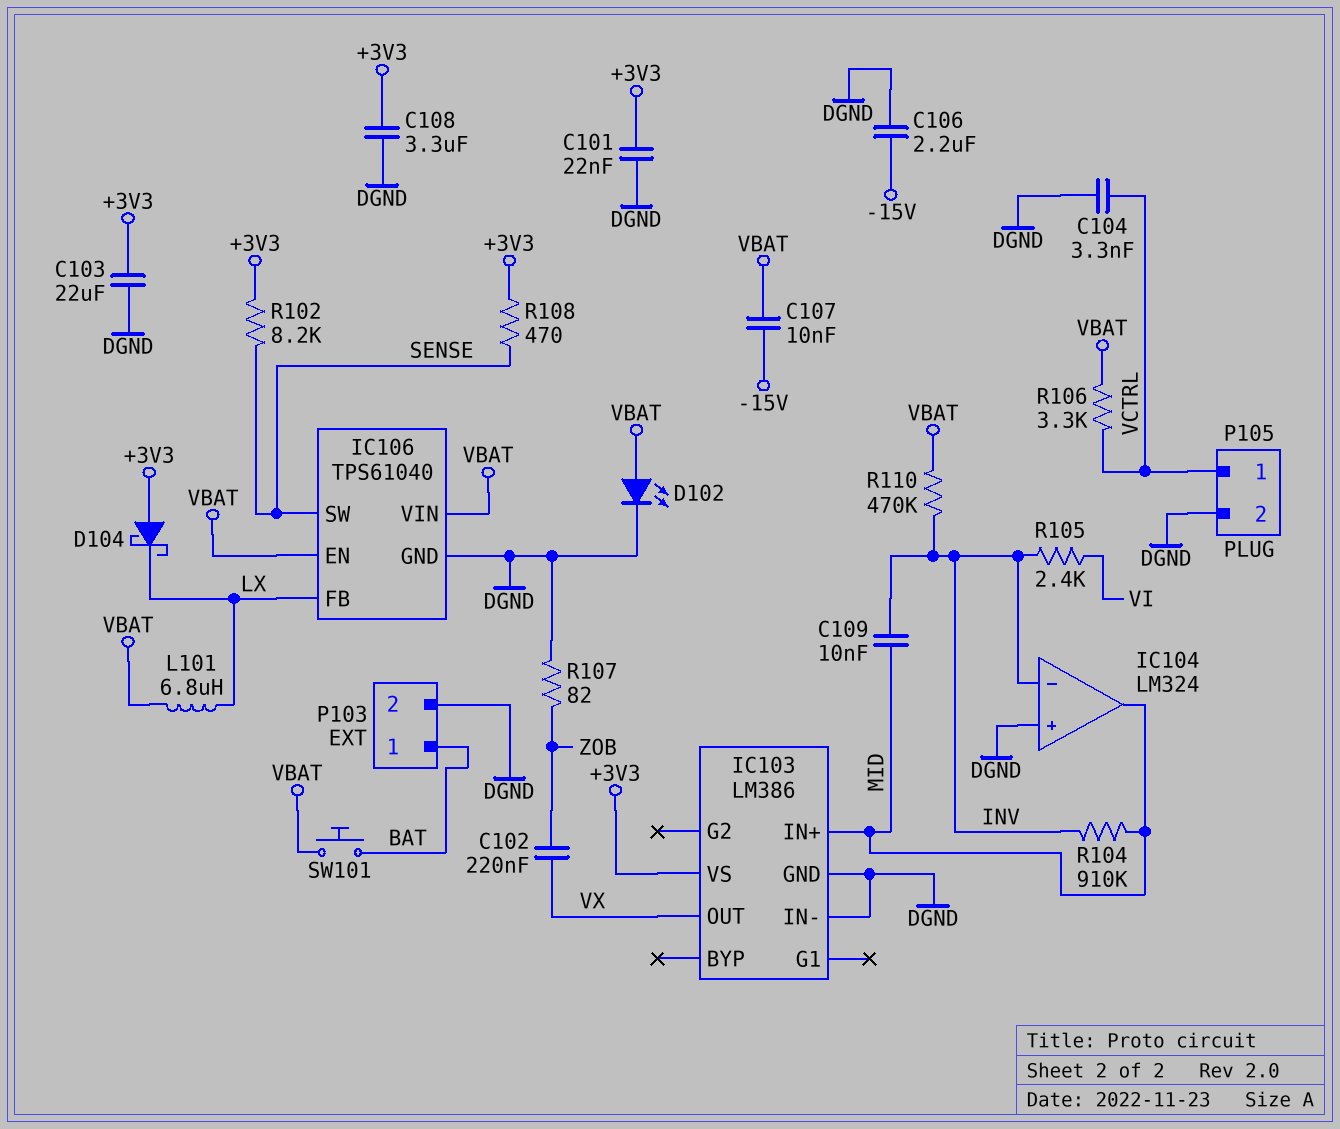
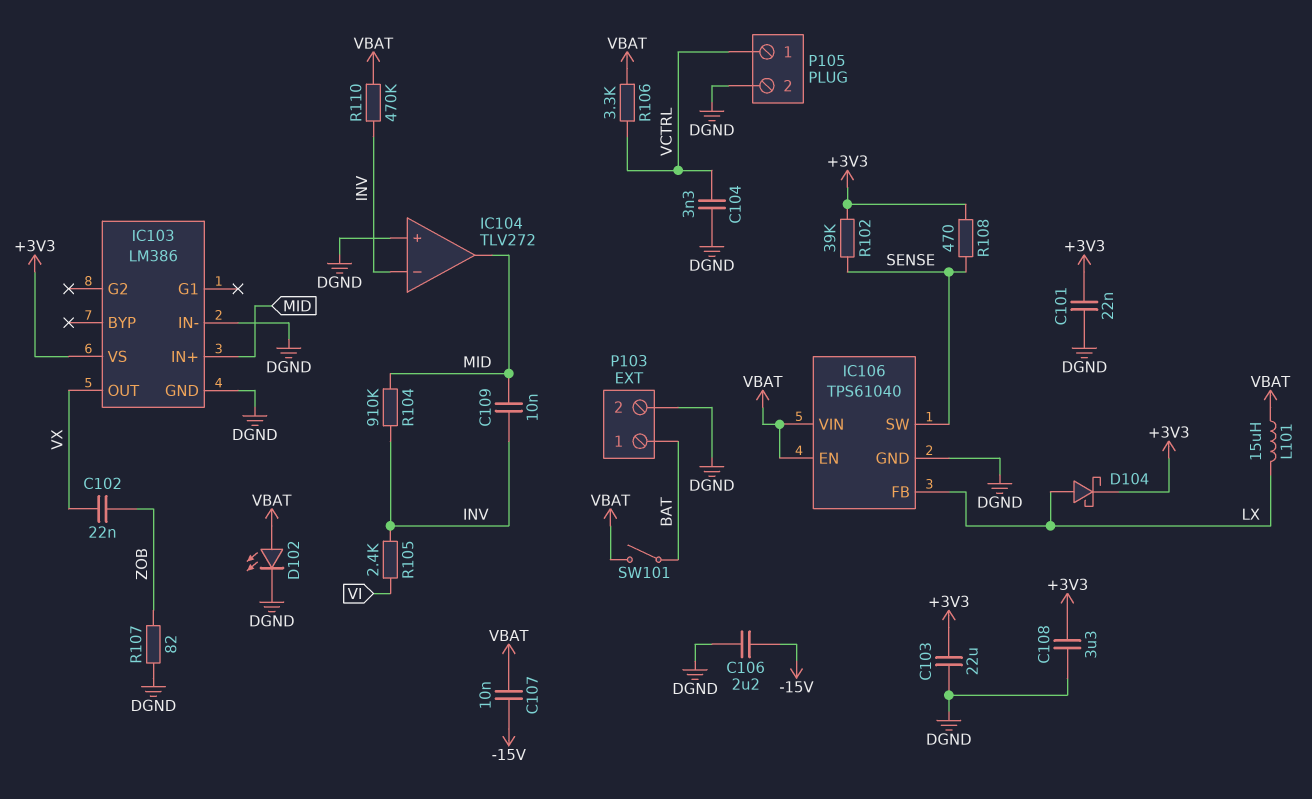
C102: 220nF (VX, ZOB) -> 22nF (VX, ZOB)
D104: schottky (A +3V3, K LX) -> schottky (A LX, K +3V3)
IC104: LM324 -> TLV272
L101: 6.8uH (LX, VBAT) -> 15uH (LX, VBAT)
R102: 8.2k (+3V3, SENSE) -> 39k (+3V3, SENSE)
SW101: button (BAT, VBAT) -> switch (BAT, VBAT)

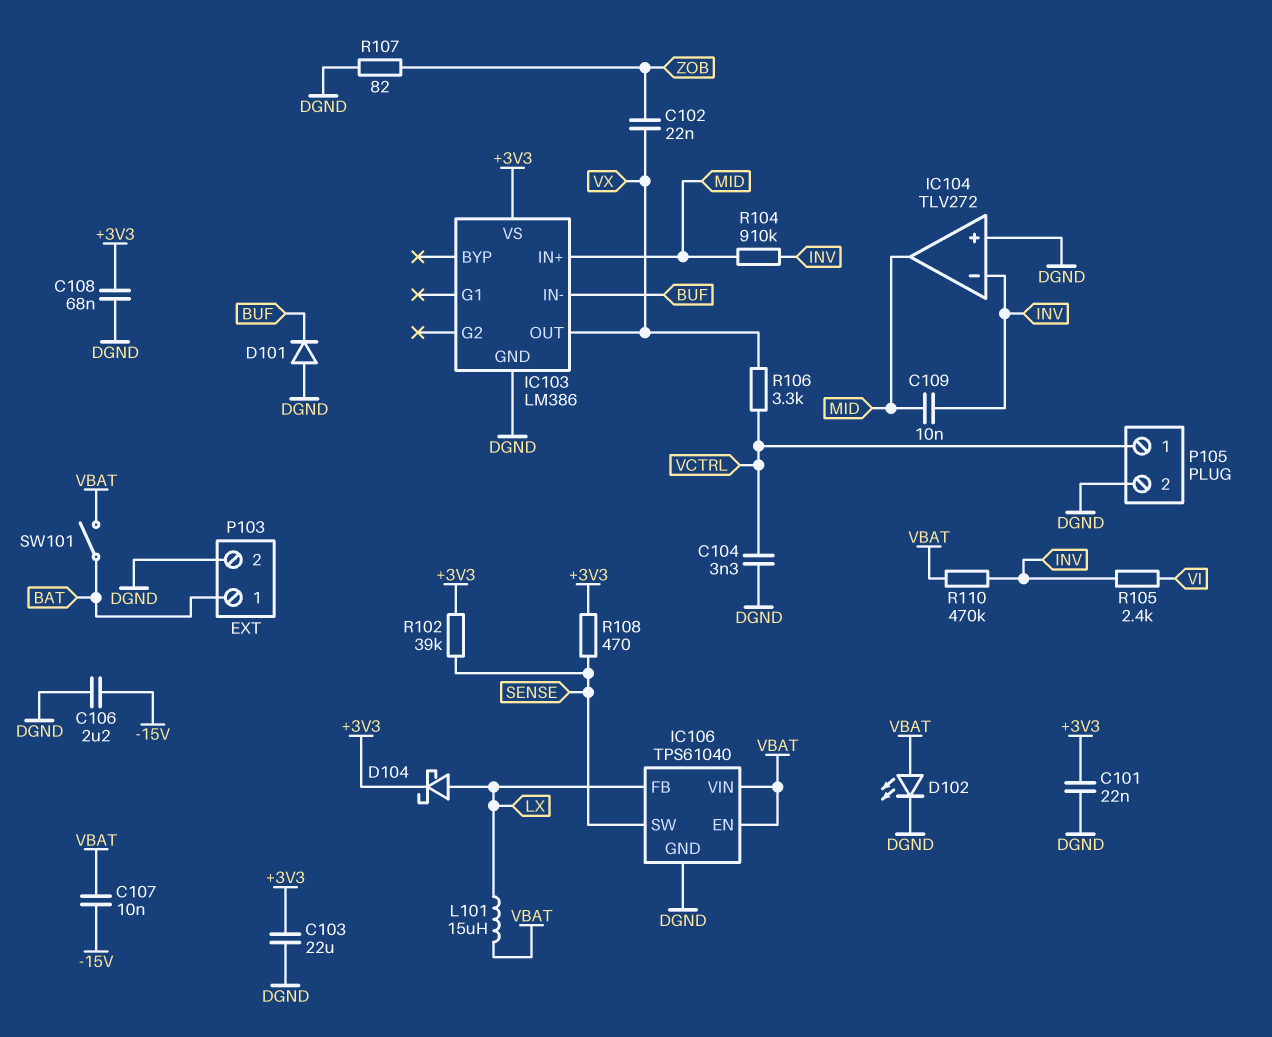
C108: 3.3uF (+3V3, DGND) -> 68nF (+3V3, DGND)
D101: none -> diode (A DGND, K BUF)
IC103 pin IN-: DGND -> BUF
R106: 3.3k (VBAT, VCTRL) -> 3.3k (VCTRL, VX)

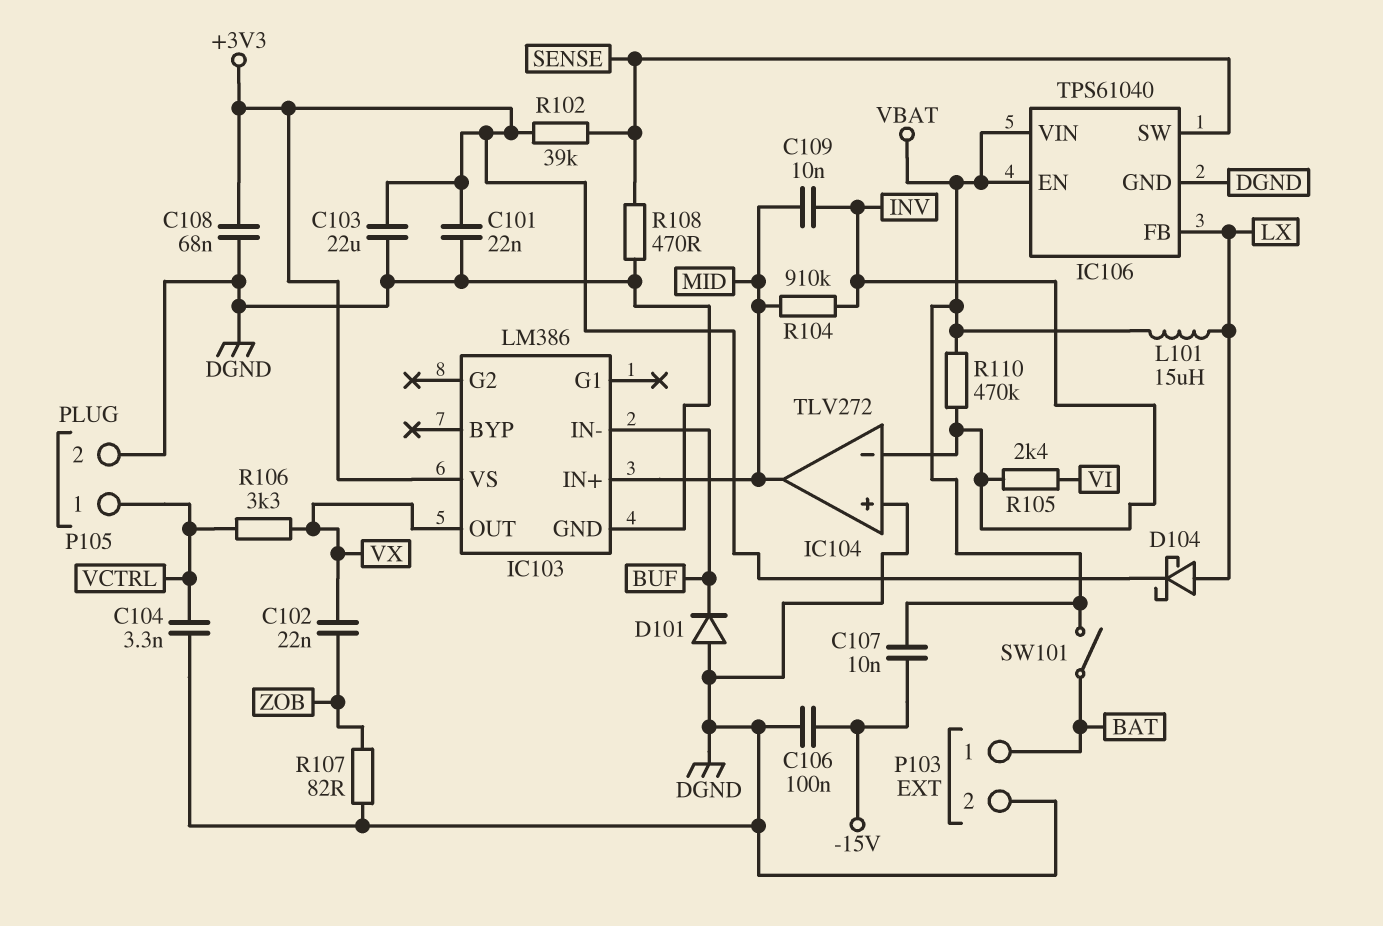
C106: 2.2uF (-15V, DGND) -> 100nF (-15V, DGND)
D102: LED (A VBAT, K DGND) -> none
R108: 470 (+3V3, SENSE) -> 470 (DGND, SENSE)

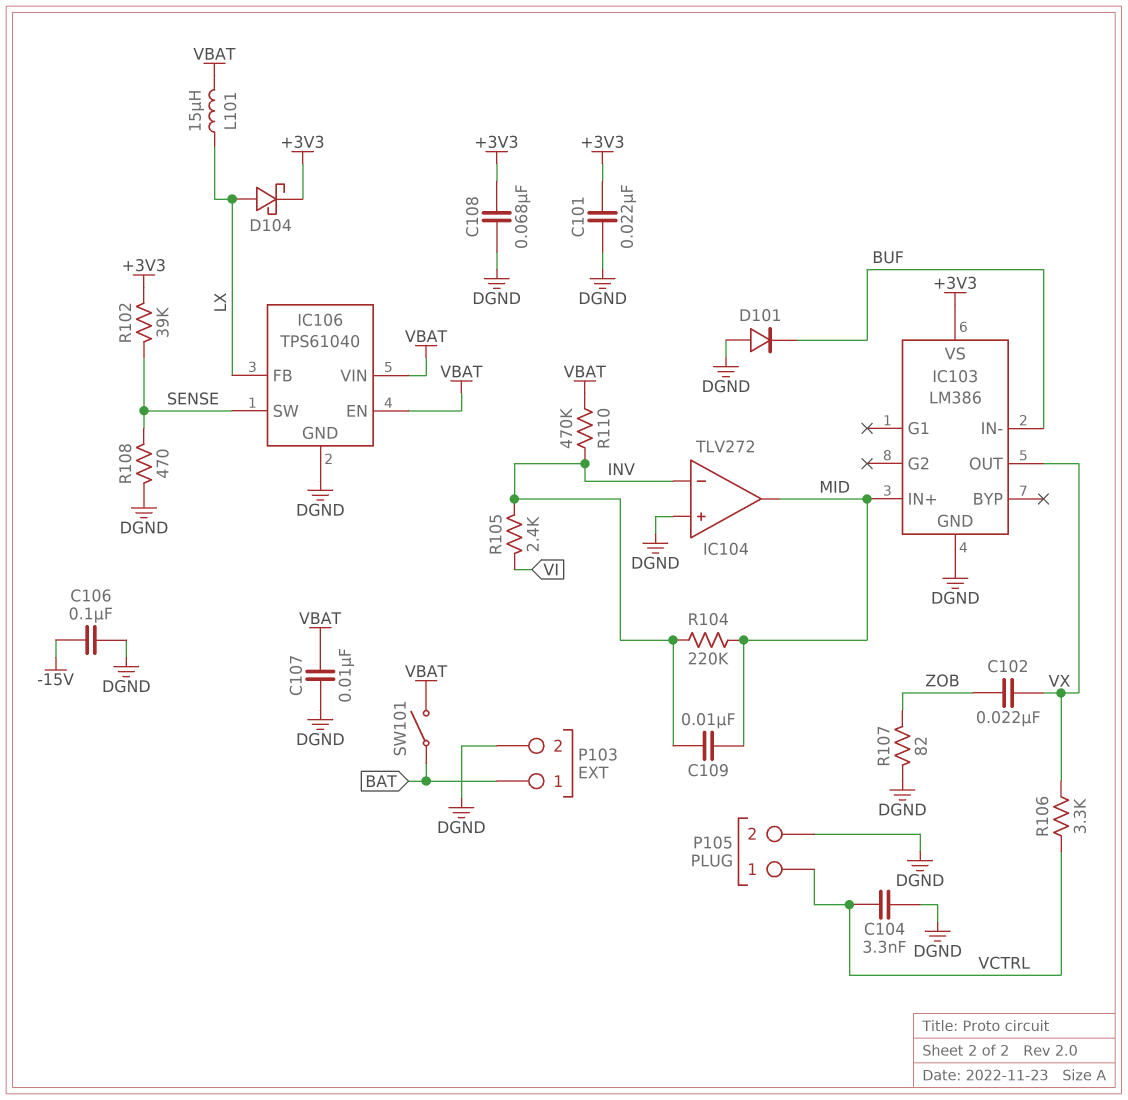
C103: 22uF (+3V3, DGND) -> none
C107: 10nF (-15V, VBAT) -> 10nF (DGND, VBAT)
R104: 910k (INV, MID) -> 220k (INV, MID)

